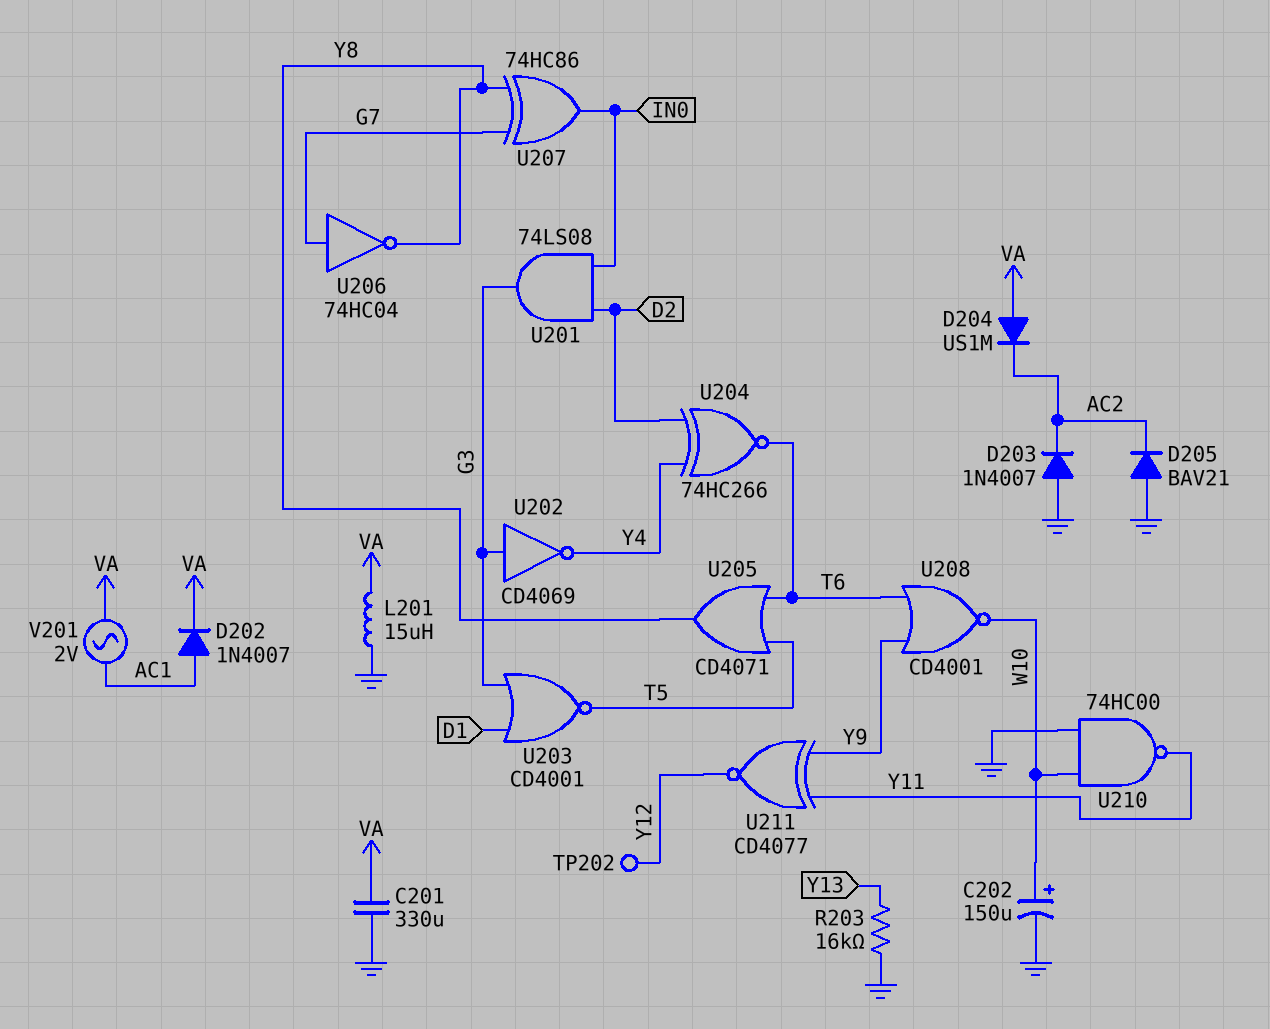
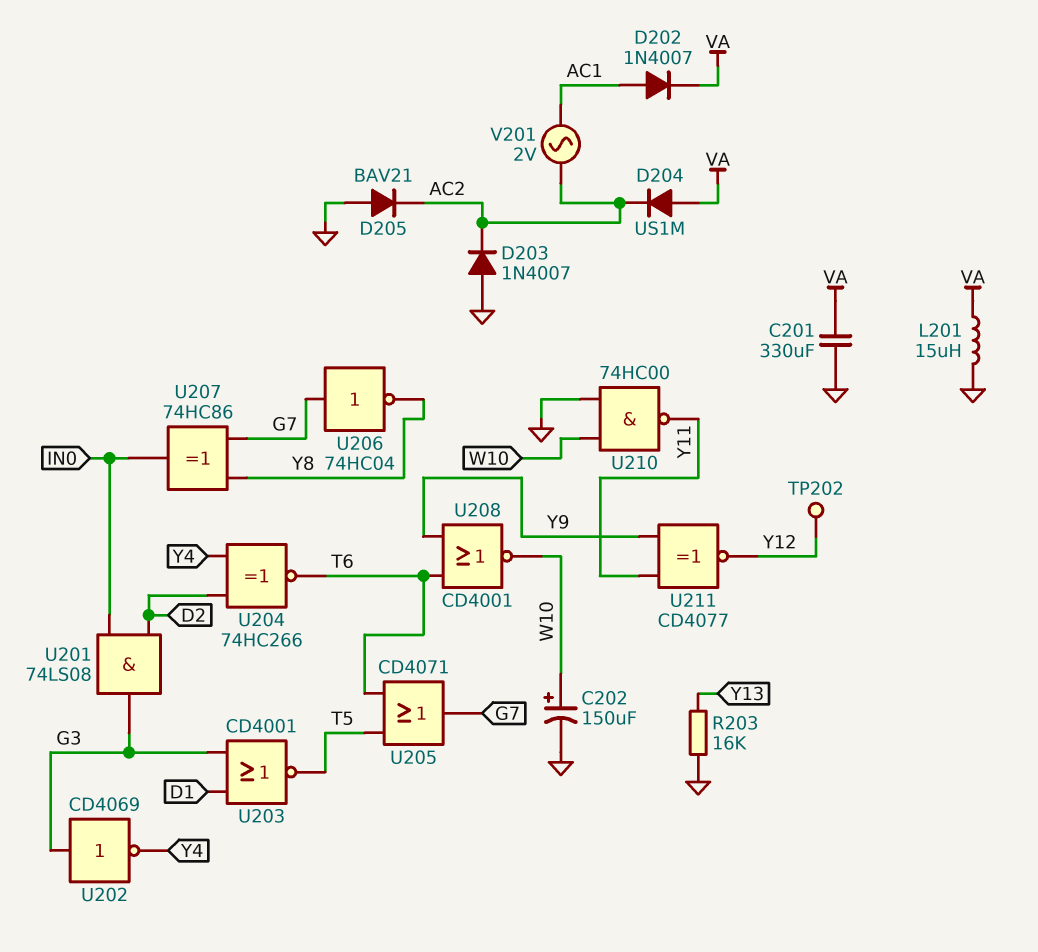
U205: OR CD4071 (in T5, in T6, out Y8) -> OR CD4071 (in T5, in T6, out G7)
V201: AC 2V (AC1, VA) -> AC 2V (AC1, AC2)

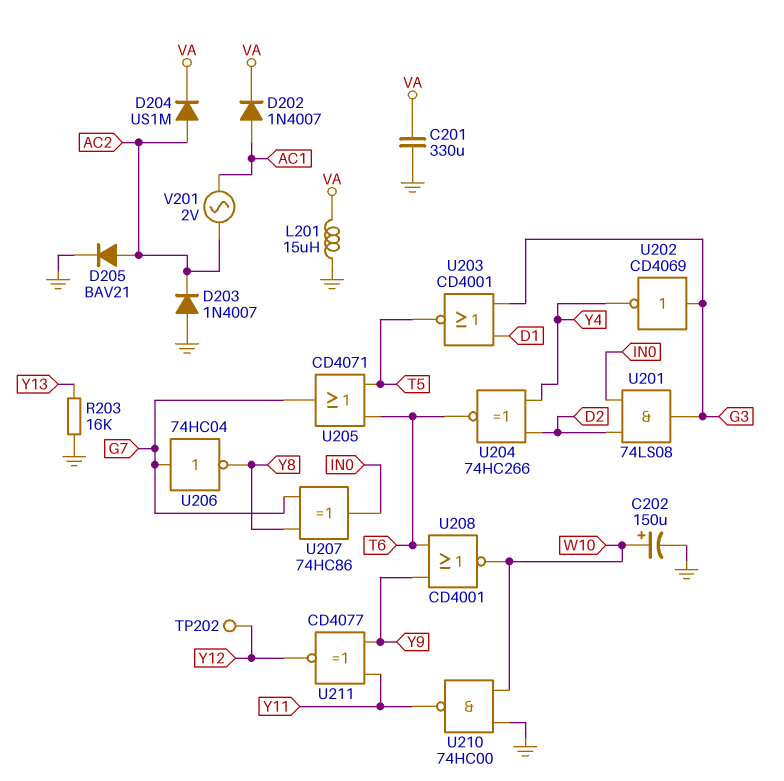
D204: diode US1M (A VA, K AC2) -> diode US1M (A AC2, K VA)
D205: diode BAV21 (A GND, K AC2) -> diode BAV21 (A AC2, K GND)

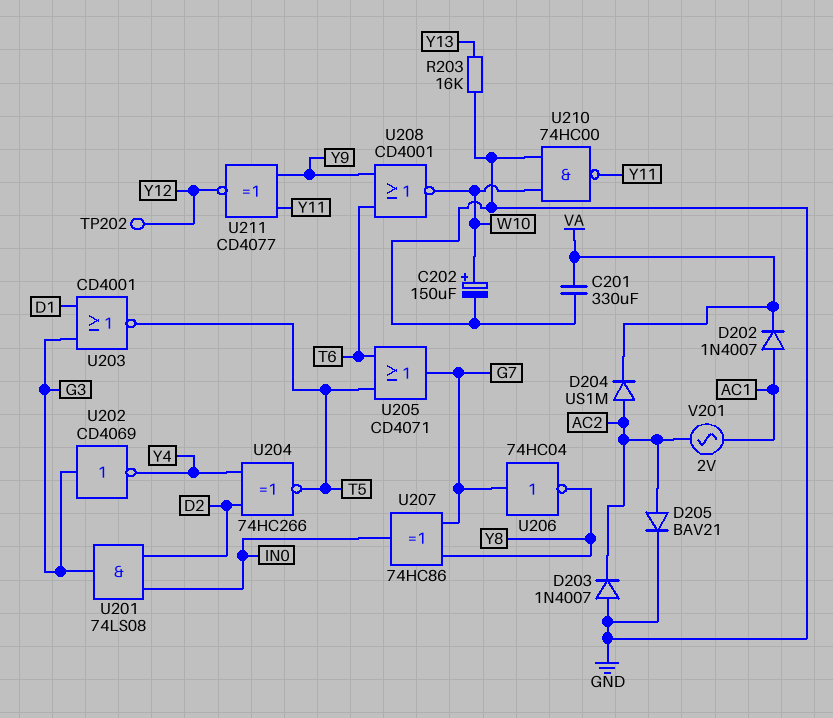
L201: 15uH (GND, VA) -> none
U204: XNOR 74HC266 (in D2, in Y4, out T6) -> XNOR 74HC266 (in D2, in Y4, out T5)

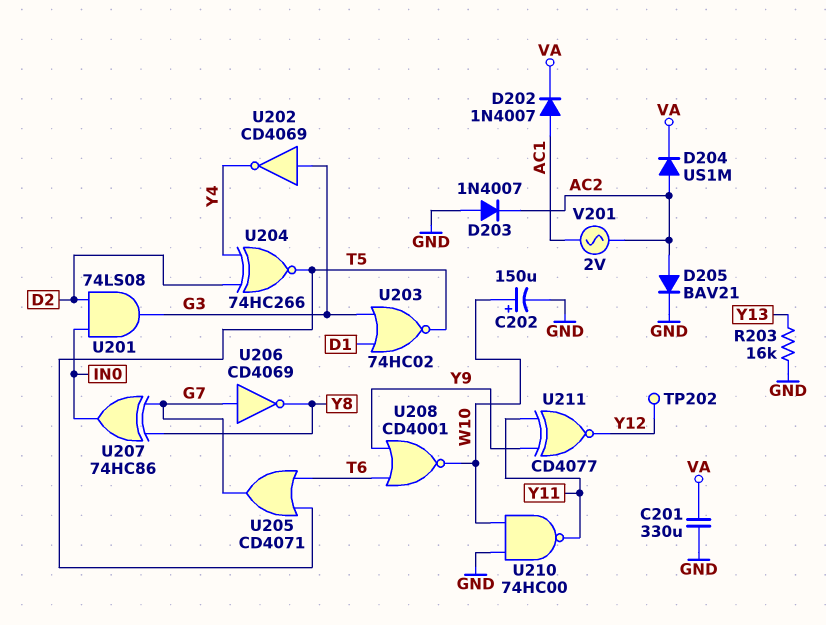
U203: NOR CD4001 (in D1, in G3, out T5) -> NOR 74HC02 (in D1, in G3, out T5)
U206: NOT 74HC04 (in G7, out Y8) -> NOT CD4069 (in G7, out Y8)

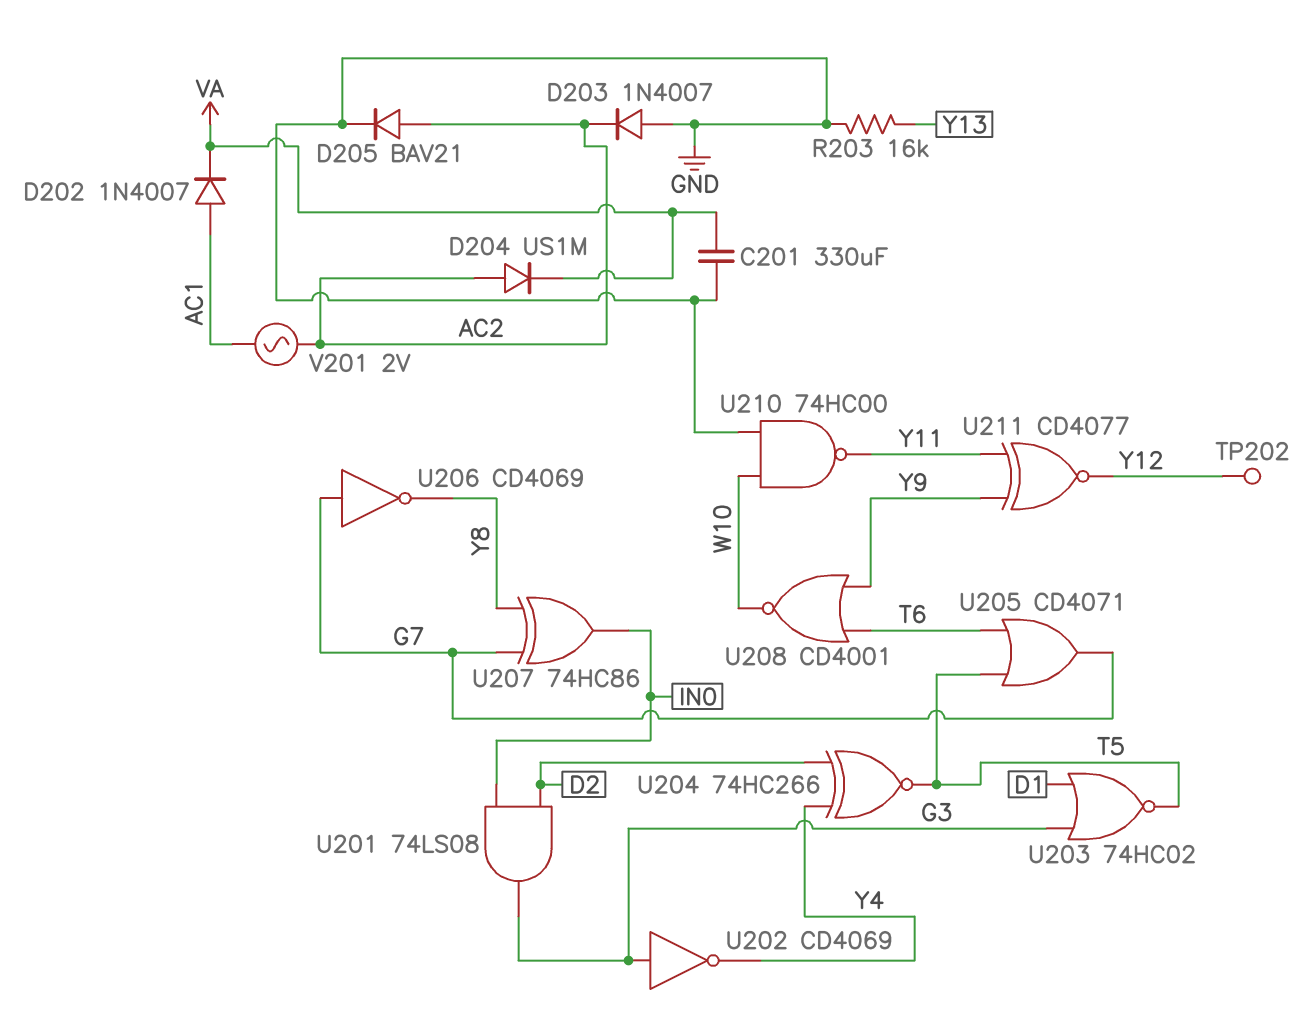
C202: 150uF (plus W10, minus GND) -> none

